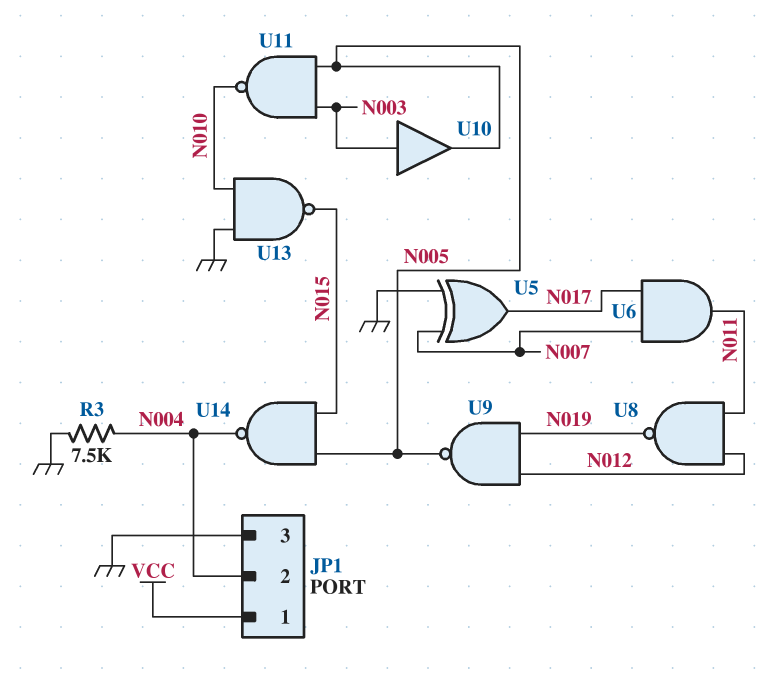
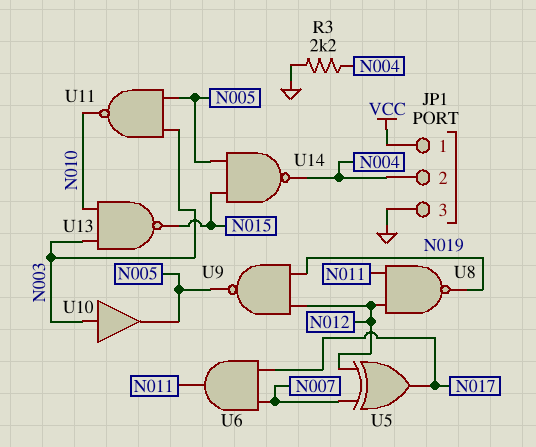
R3: 7.5k (GND, N004) -> 2.2k (GND, N004)
U5: XOR (in GND, in N007, out N017) -> XOR (in N007, in N012, out N017)
U13: NAND (in GND, in N010, out N015) -> NAND (in N003, in N010, out N015)

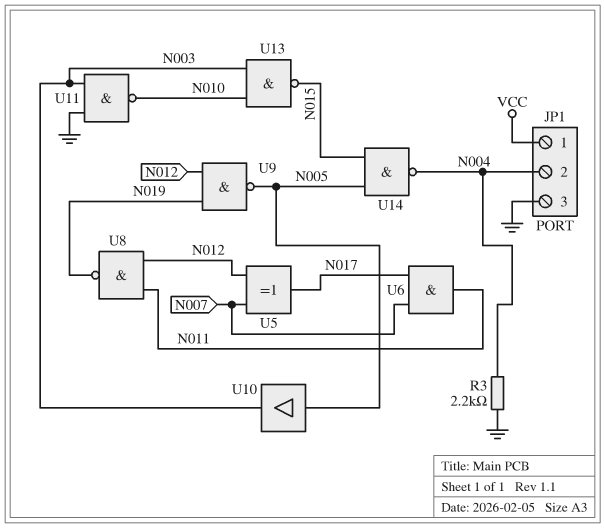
U10: buffer (in N003, out N005) -> buffer (in N005, out N003)
U11: NAND (in N003, in N005, out N010) -> NAND (in GND, in N003, out N010)

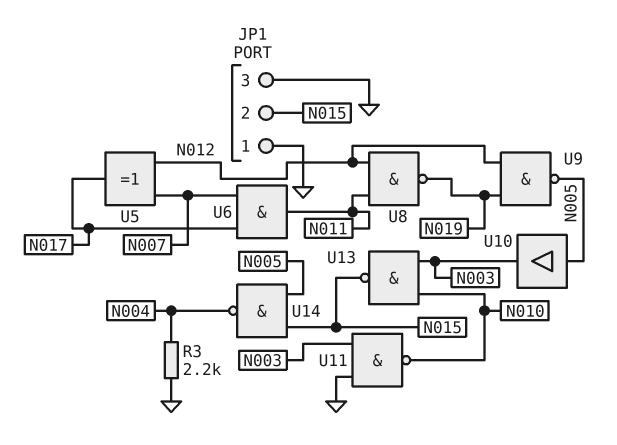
JP1 pin 1: VCC -> GND
JP1 pin 2: N004 -> N015

